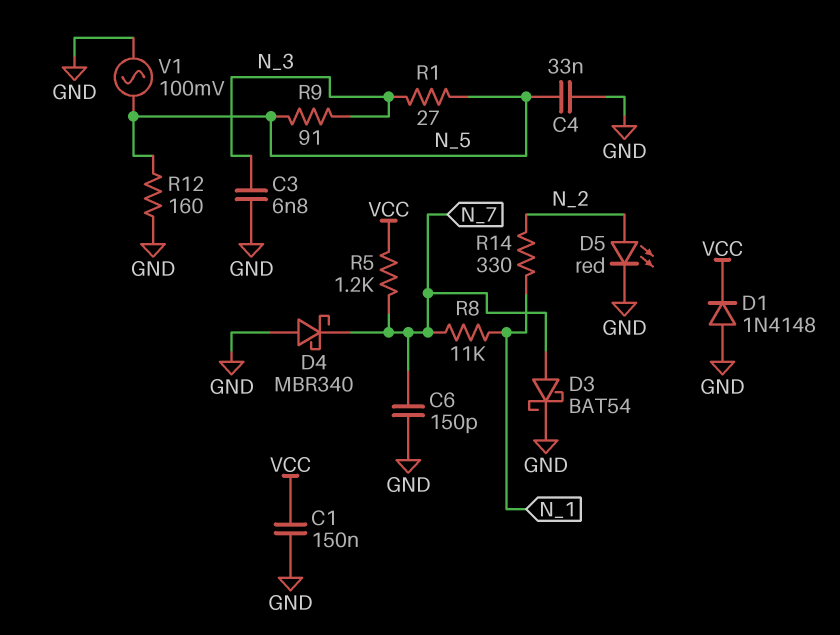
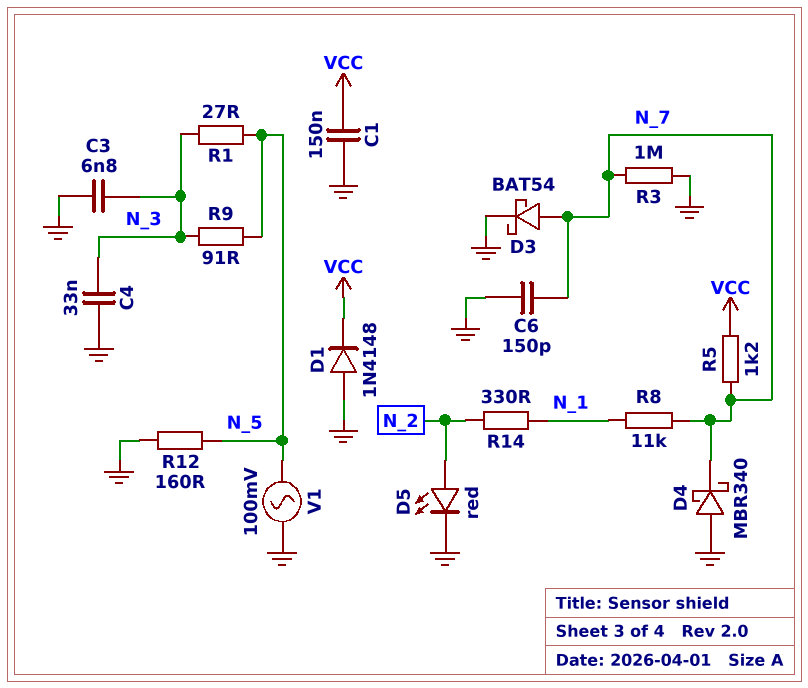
C4: 33nF (GND, N_5) -> 33nF (GND, N_3)
R3: none -> 1M (GND, N_7)

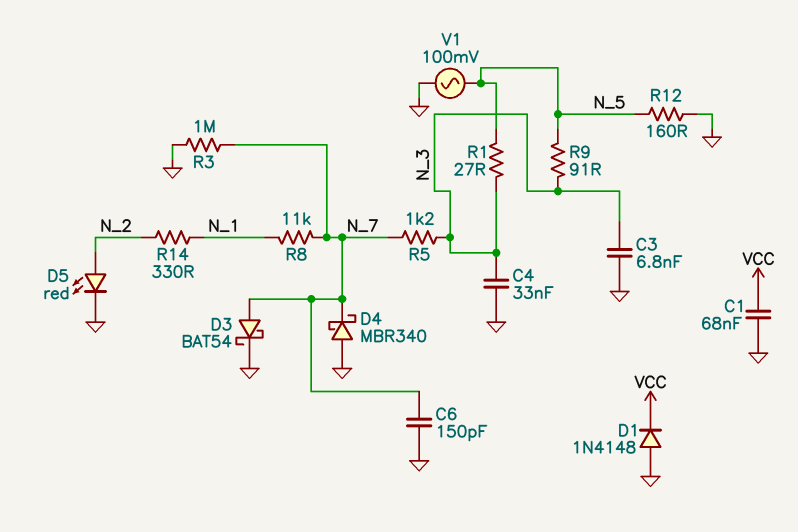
C1: 150nF (GND, VCC) -> 68nF (GND, VCC)
R5: 1.2k (N_7, VCC) -> 1.2k (N_3, N_7)

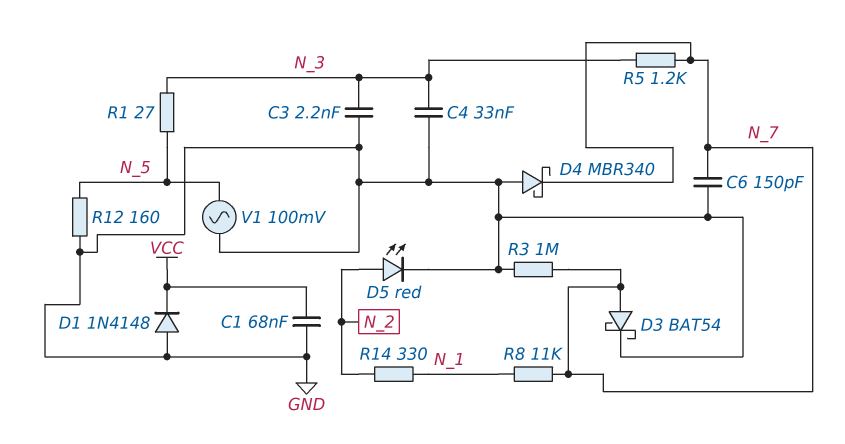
C3: 6.8nF (GND, N_3) -> 2.2nF (GND, N_3)
R9: 91 (N_3, N_5) -> none

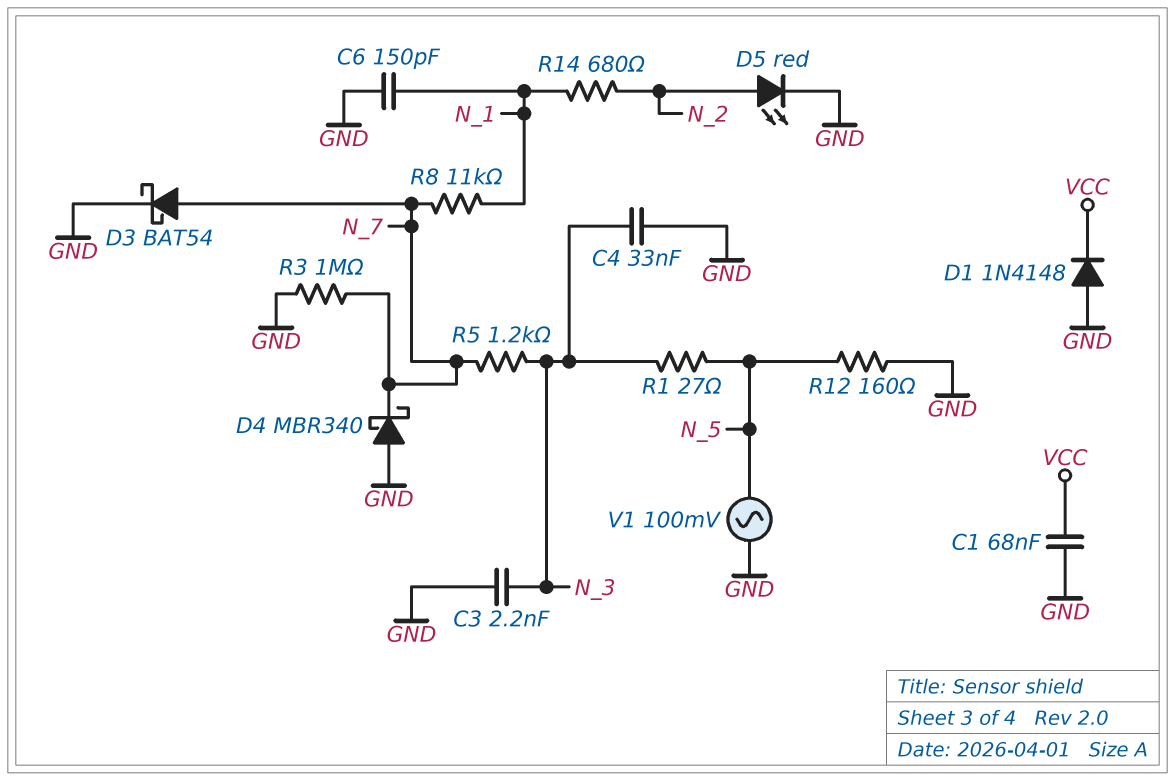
C6: 150pF (GND, N_7) -> 150pF (GND, N_1)
R14: 330 (N_1, N_2) -> 680 (N_1, N_2)

